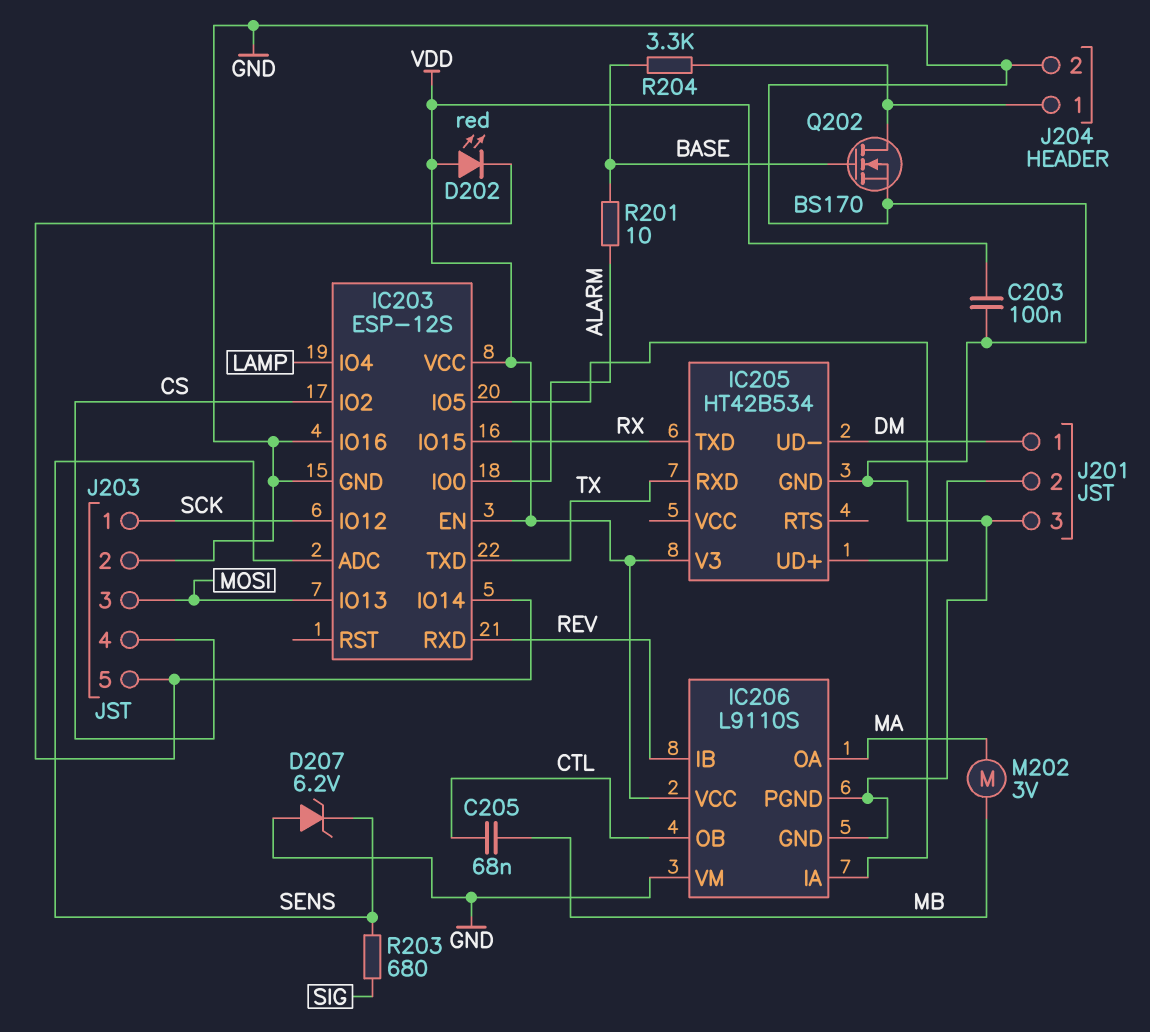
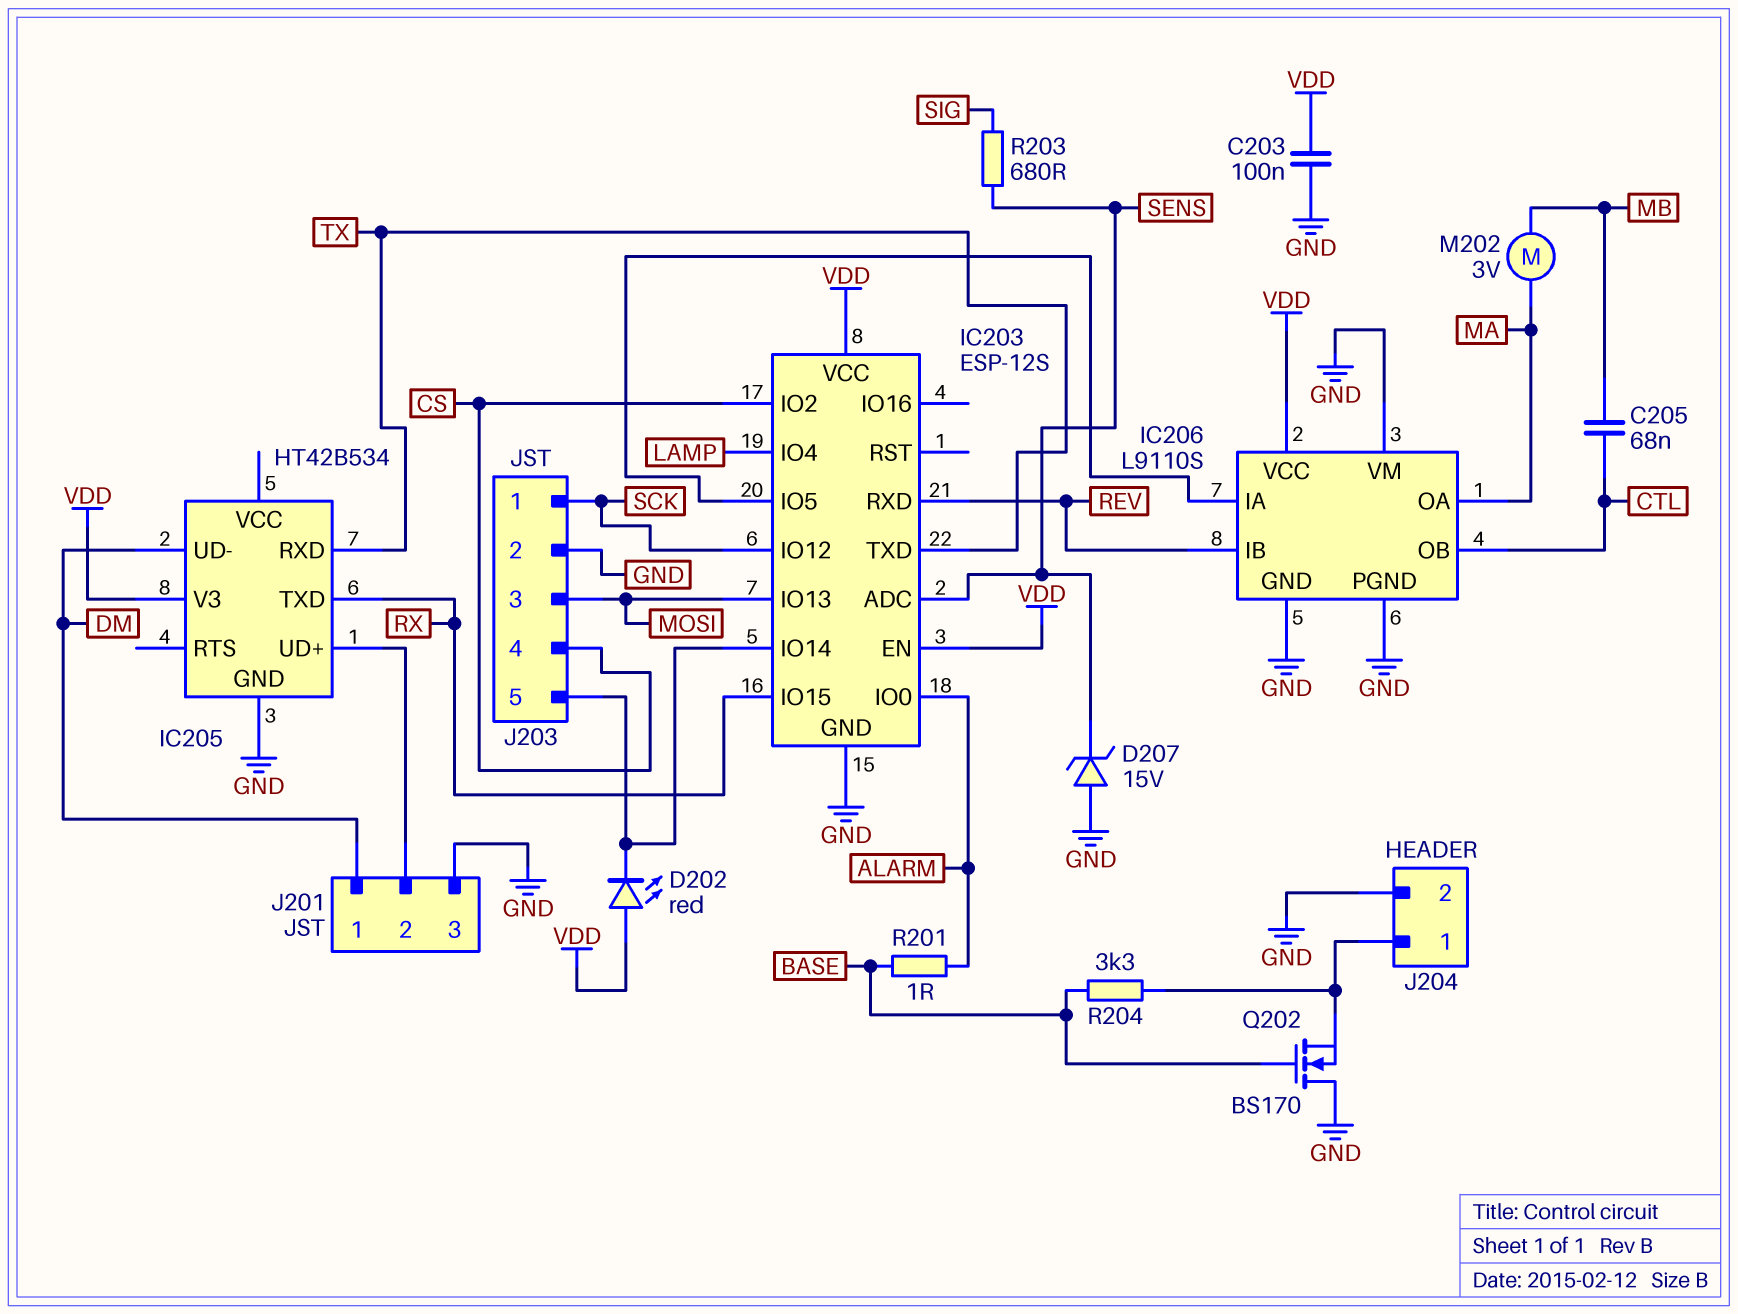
D207: zener 6.2V (A GND, K SENS) -> zener 15V (A GND, K SENS)
IC203 pin IO16: GND -> none
Q202: NMOS BS170 (G BASE, D J204/1, S GND) -> NMOS BS170 (G BASE, D GND, S J204/1)
R201: 10 (ALARM, BASE) -> 1 (ALARM, BASE)

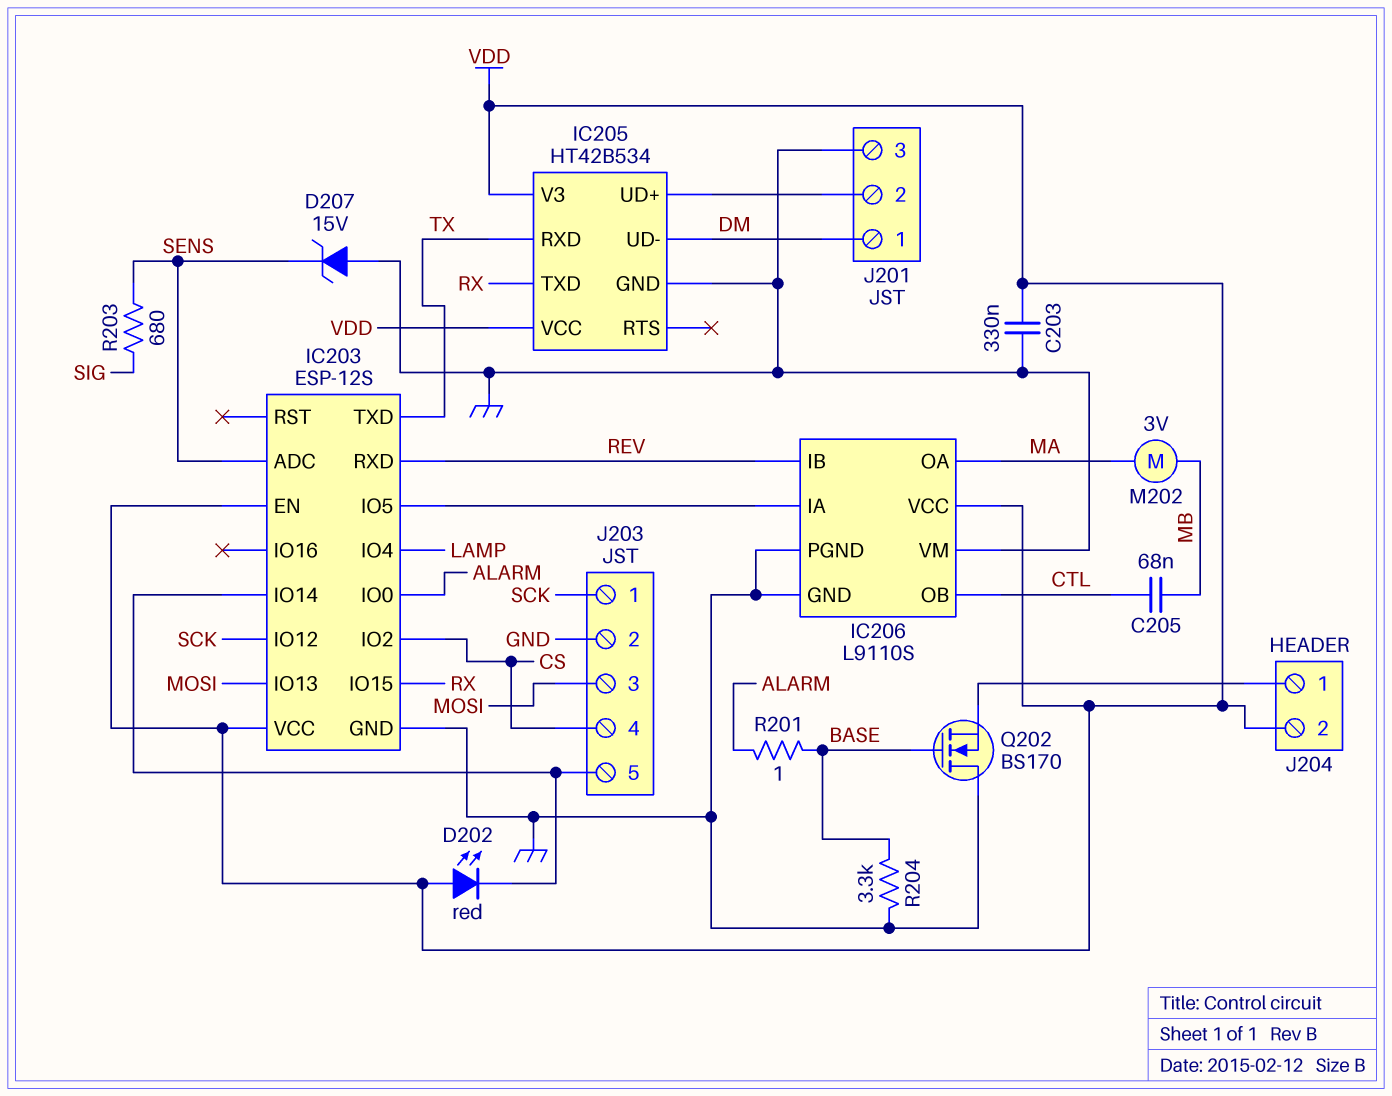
C203: 100nF (GND, VDD) -> 330nF (GND, VDD)
IC205 pin VCC: none -> VDD
J204 pin 2: GND -> VDD
R204: 3.3k (BASE, J204/1) -> 3.3k (BASE, GND)

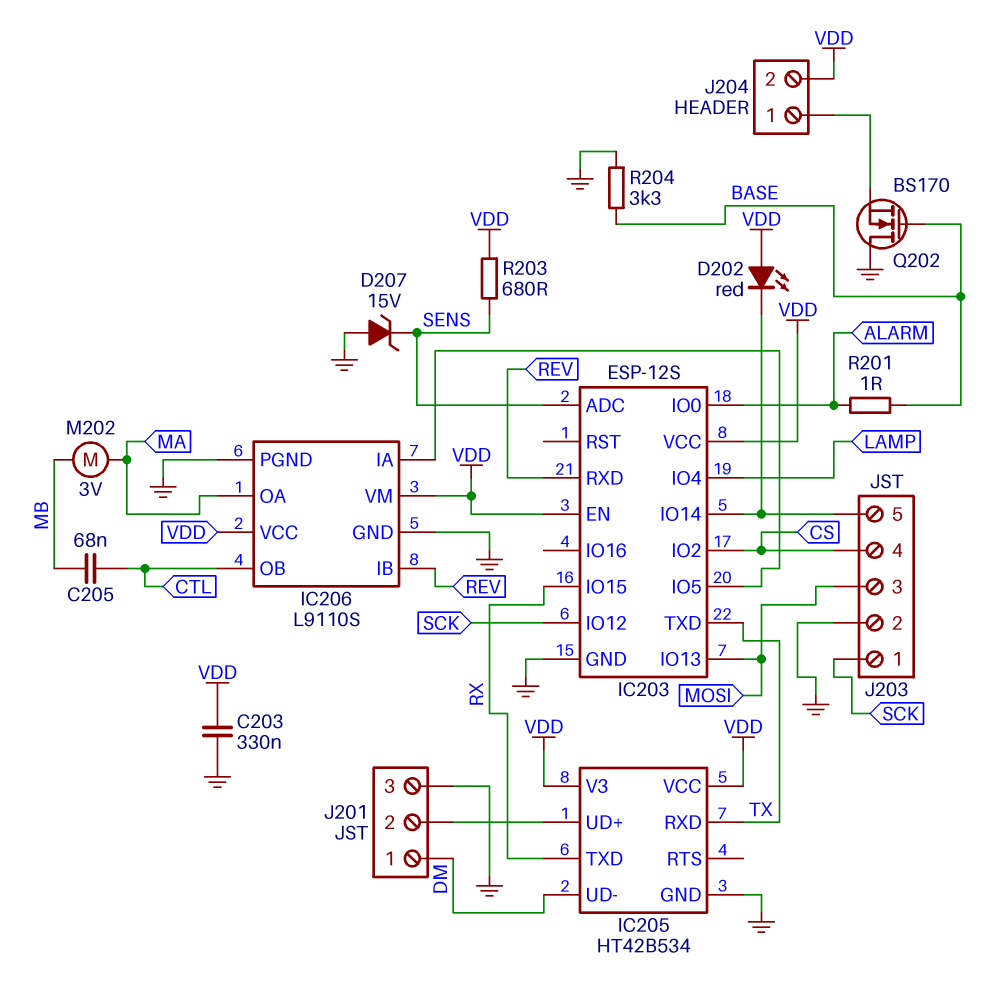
IC206 pin VM: GND -> VDD
R203: 680 (SENS, SIG) -> 680 (SENS, VDD)

